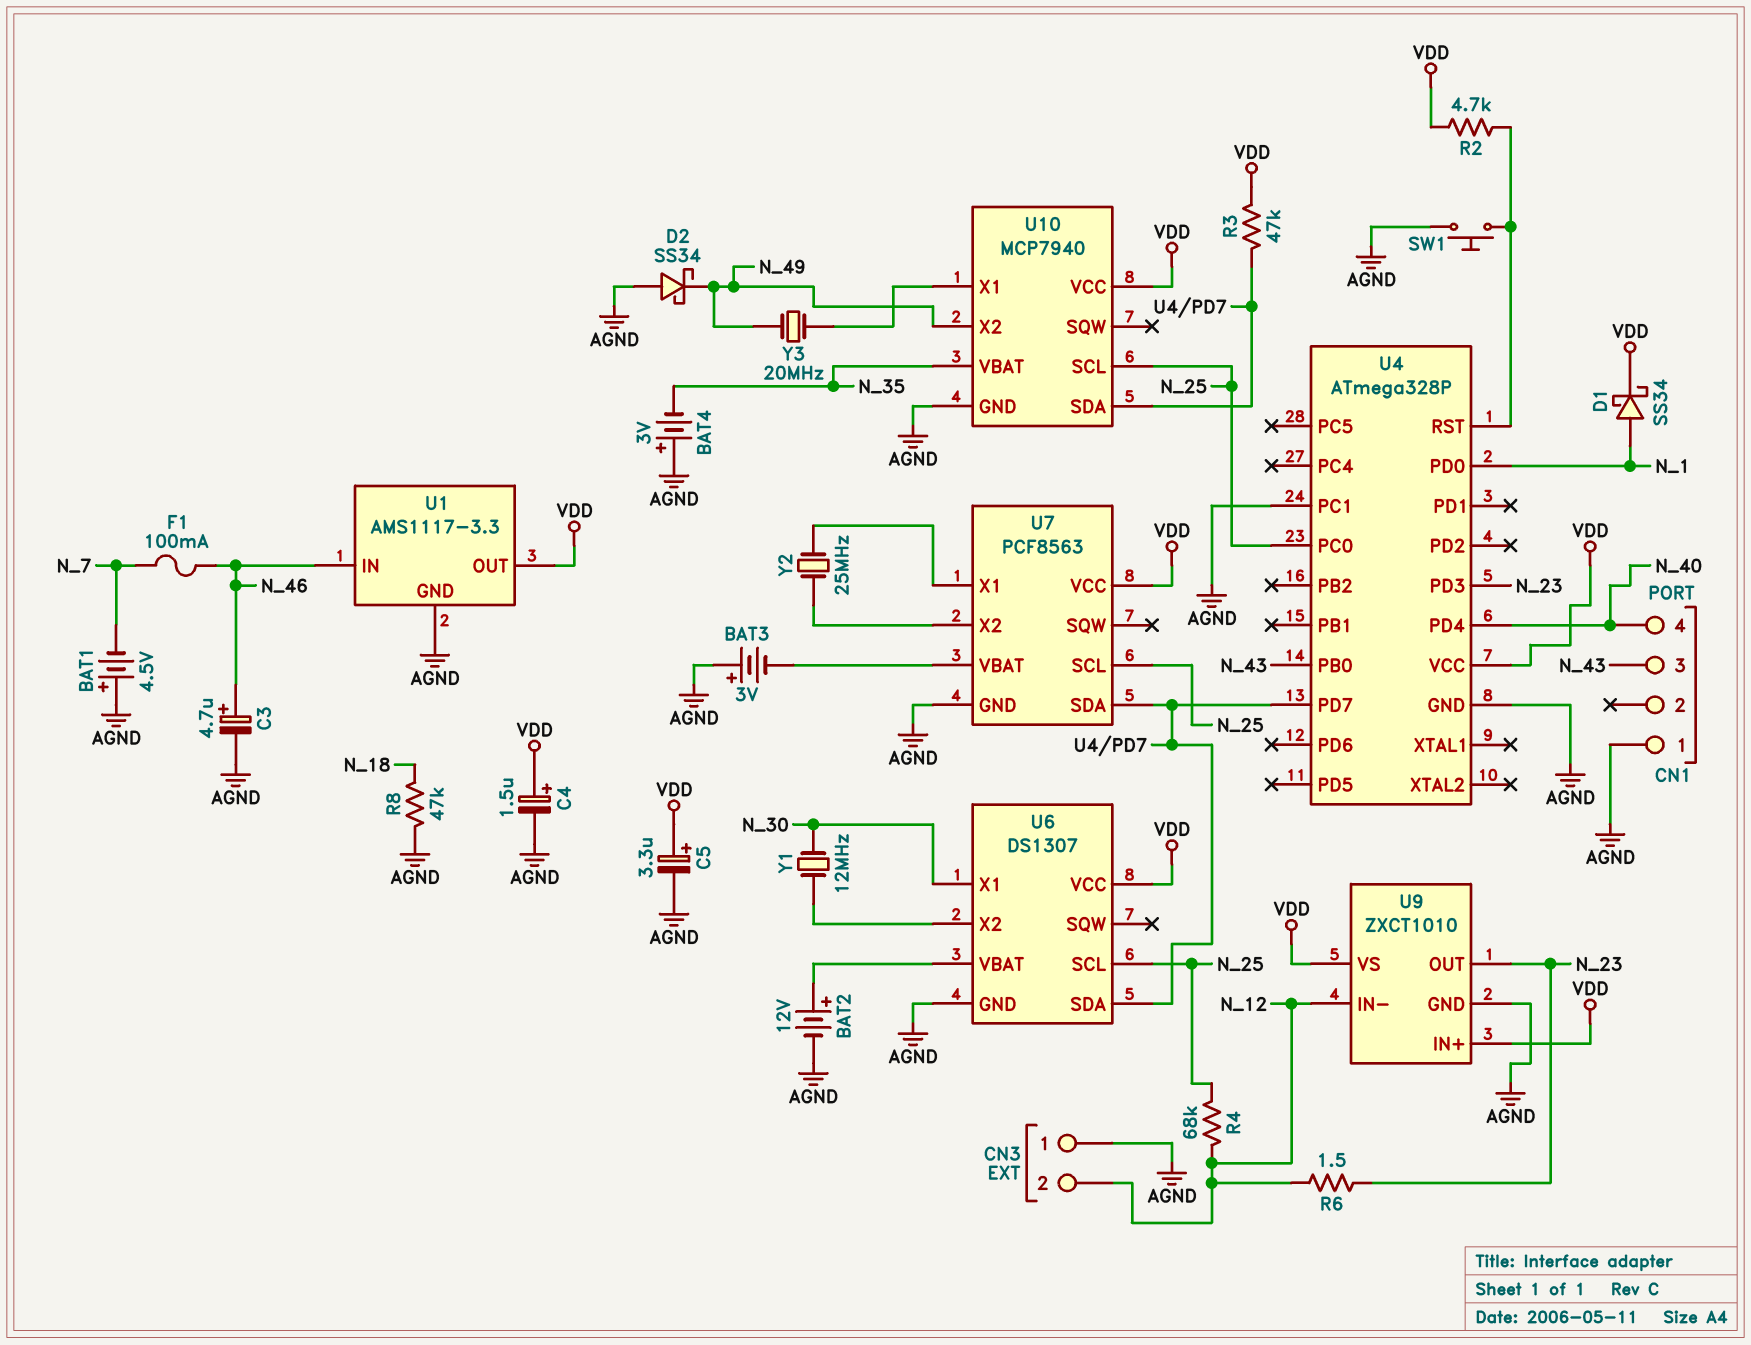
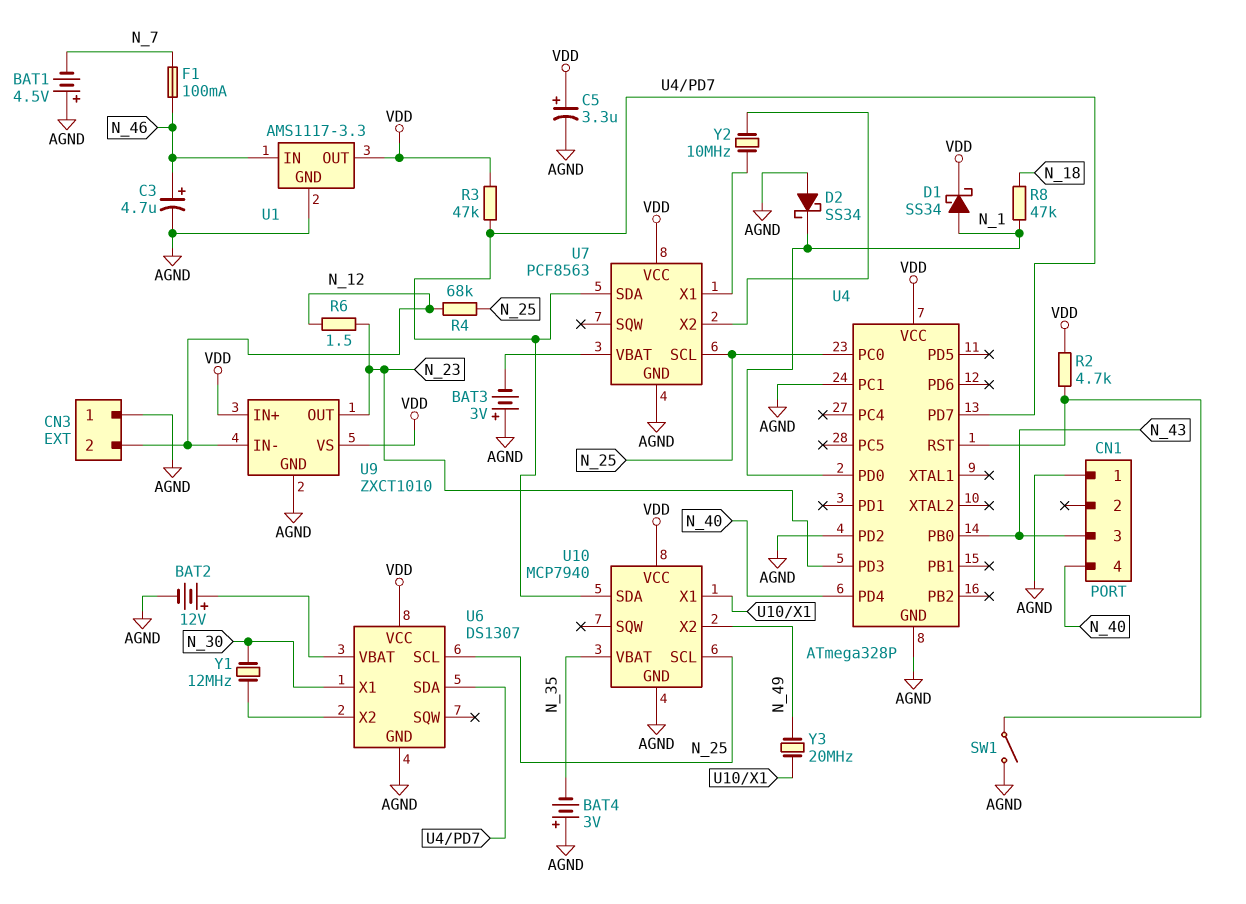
C4: 1.5uF (plus VDD, minus AGND) -> none
D2: schottky SS34 (A AGND, K N_49) -> schottky SS34 (A AGND, K N_1)
R8: 47k (AGND, N_18) -> 47k (N_1, N_18)
SW1: button (AGND, U4/RST) -> switch (AGND, U4/RST)
U4 pin PD2: none -> AGND
Y2: 25MHz (U7/X1, U7/X2) -> 10MHz (U7/X1, U7/X2)

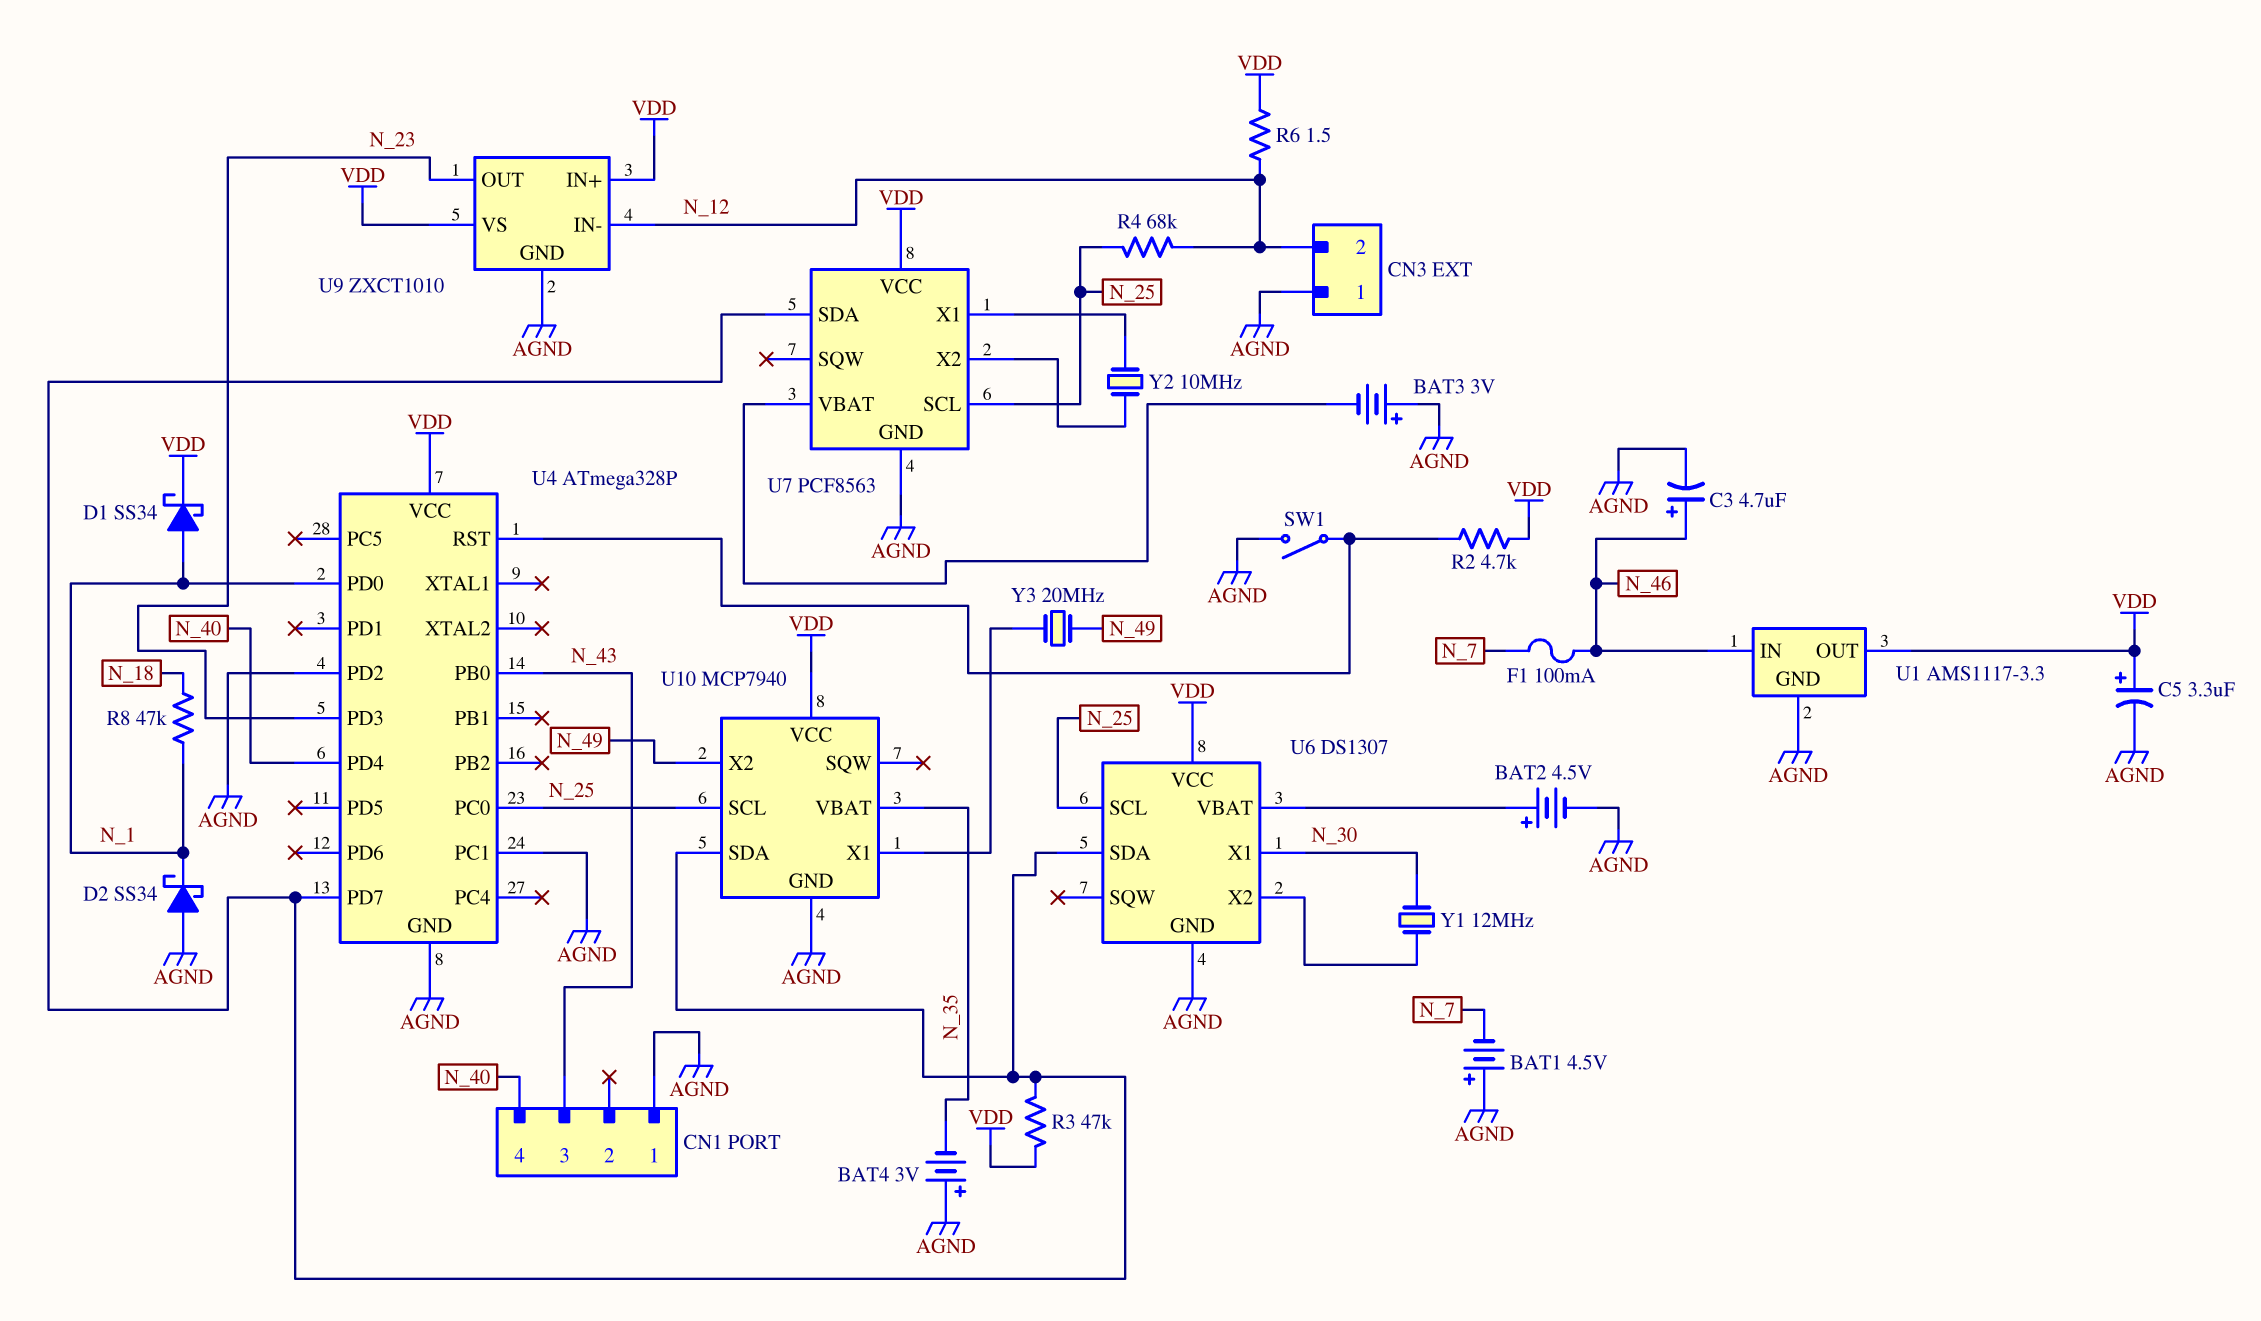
BAT2: 12V (plus U6/VBAT, minus AGND) -> 4.5V (plus U6/VBAT, minus AGND)
R6: 1.5 (N_12, N_23) -> 1.5 (N_12, VDD)

